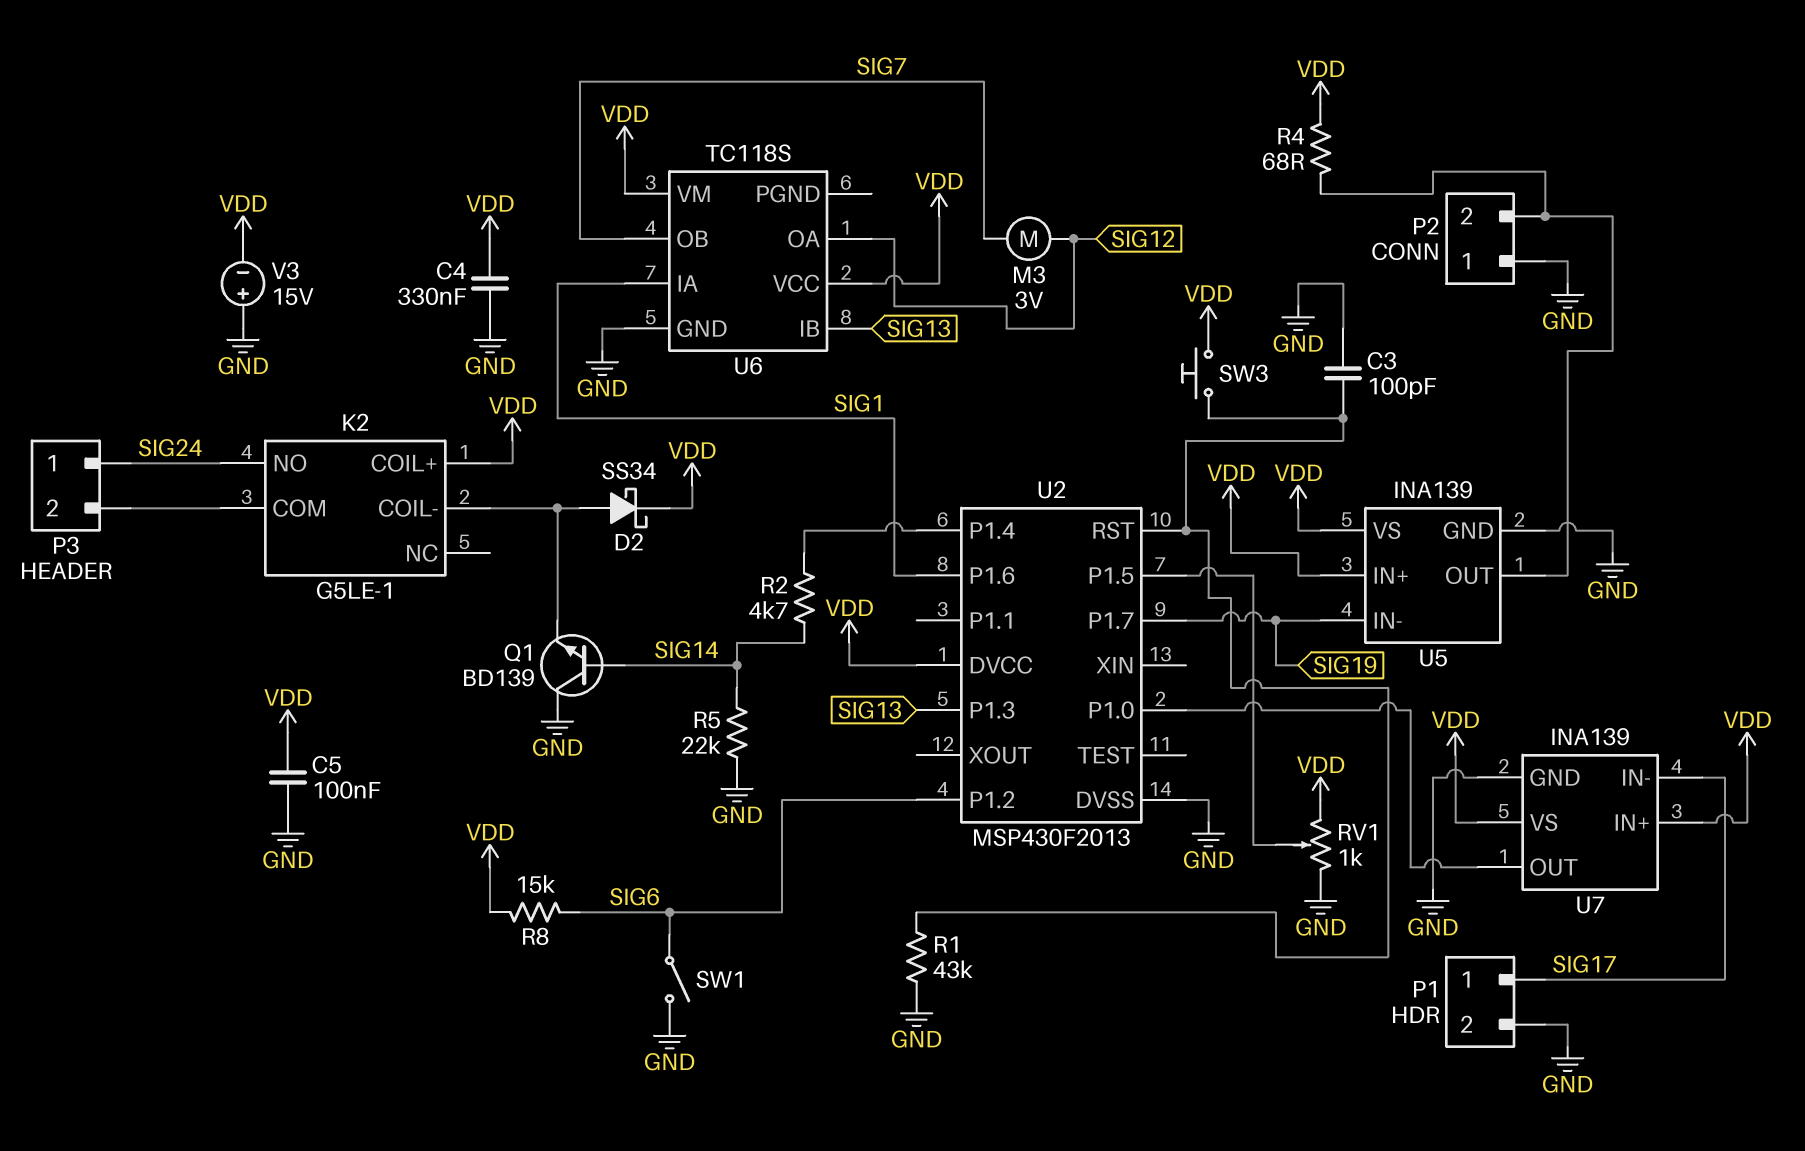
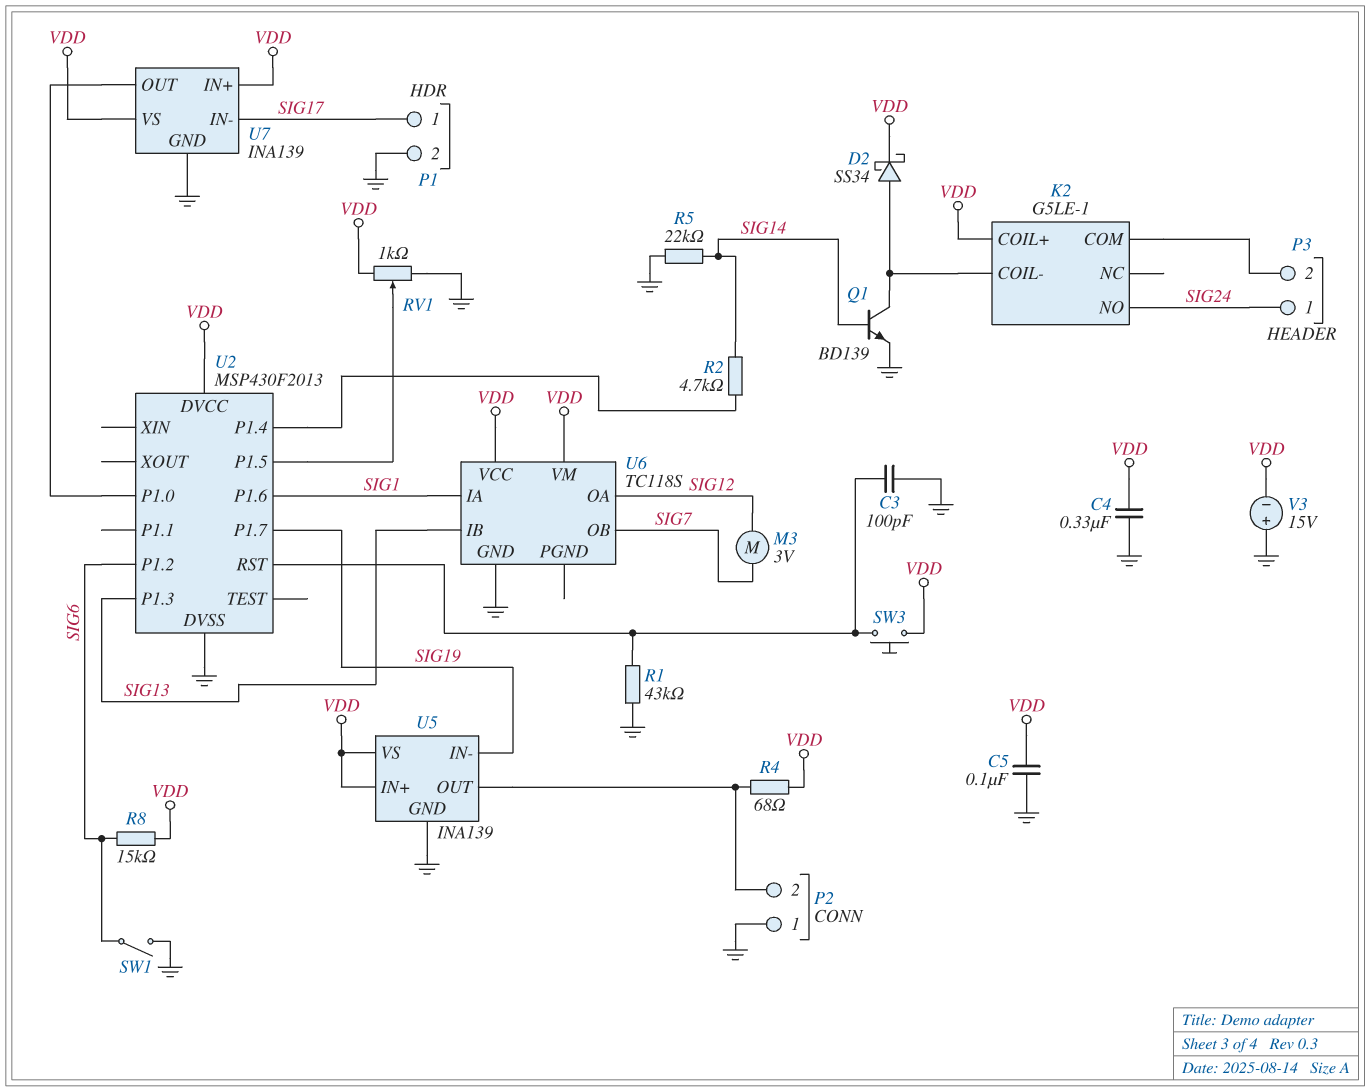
Q1: NPN BD139 (B SIG14, C GND, E K2/COIL-) -> NPN BD139 (B SIG14, C K2/COIL-, E GND)

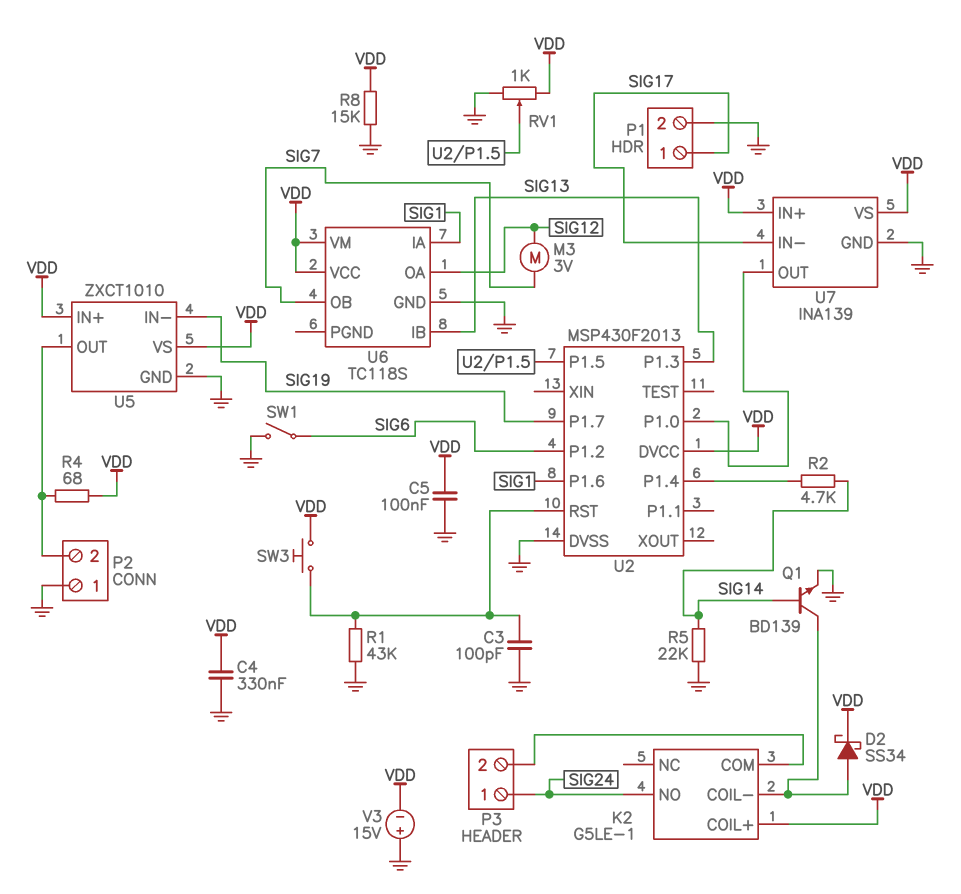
R8: 15k (SIG6, VDD) -> 15k (GND, VDD)
U5: INA139 -> ZXCT1010

